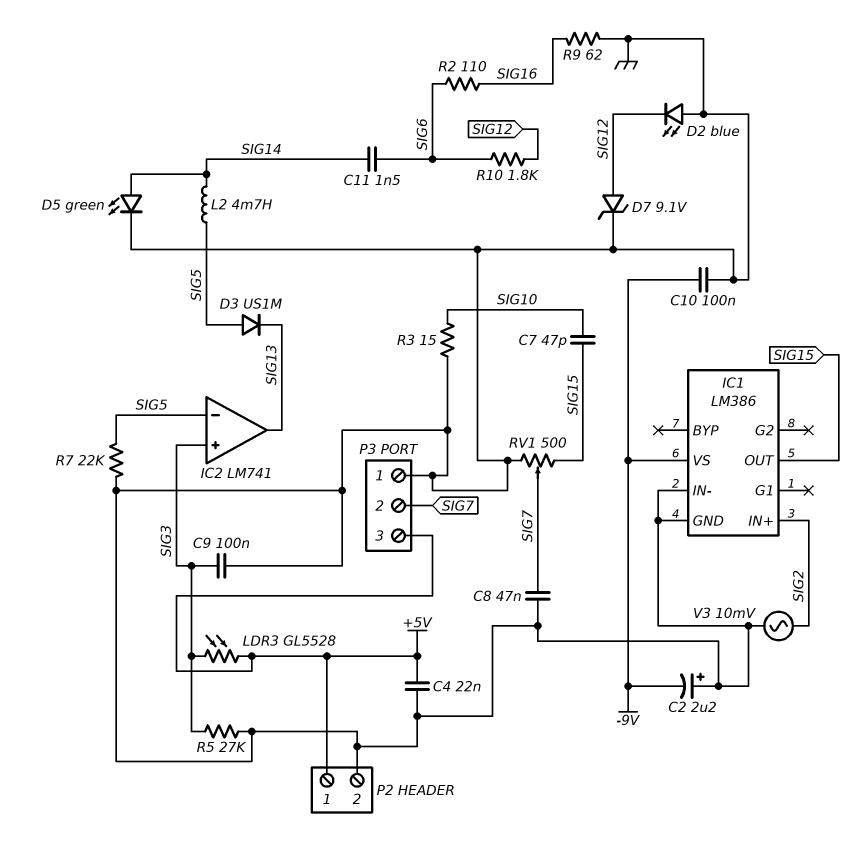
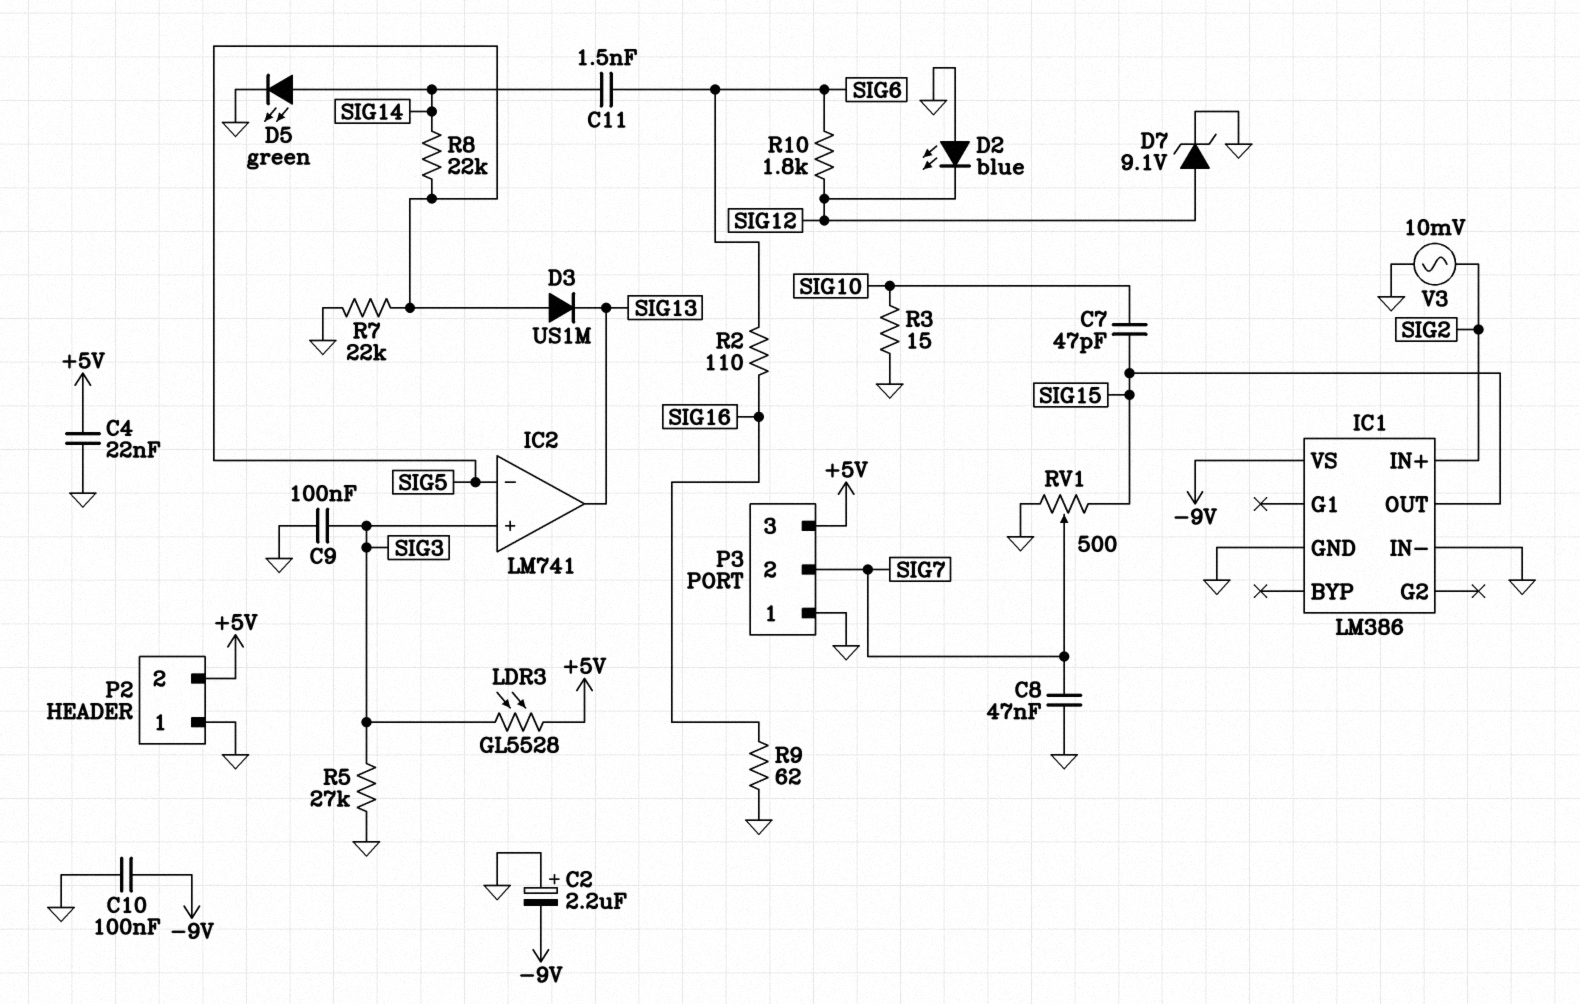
L2: 4.7mH (SIG5, SIG14) -> none
P2 pin 1: +5V -> GND
P2 pin 2: GND -> +5V
R8: none -> 22k (SIG5, SIG14)

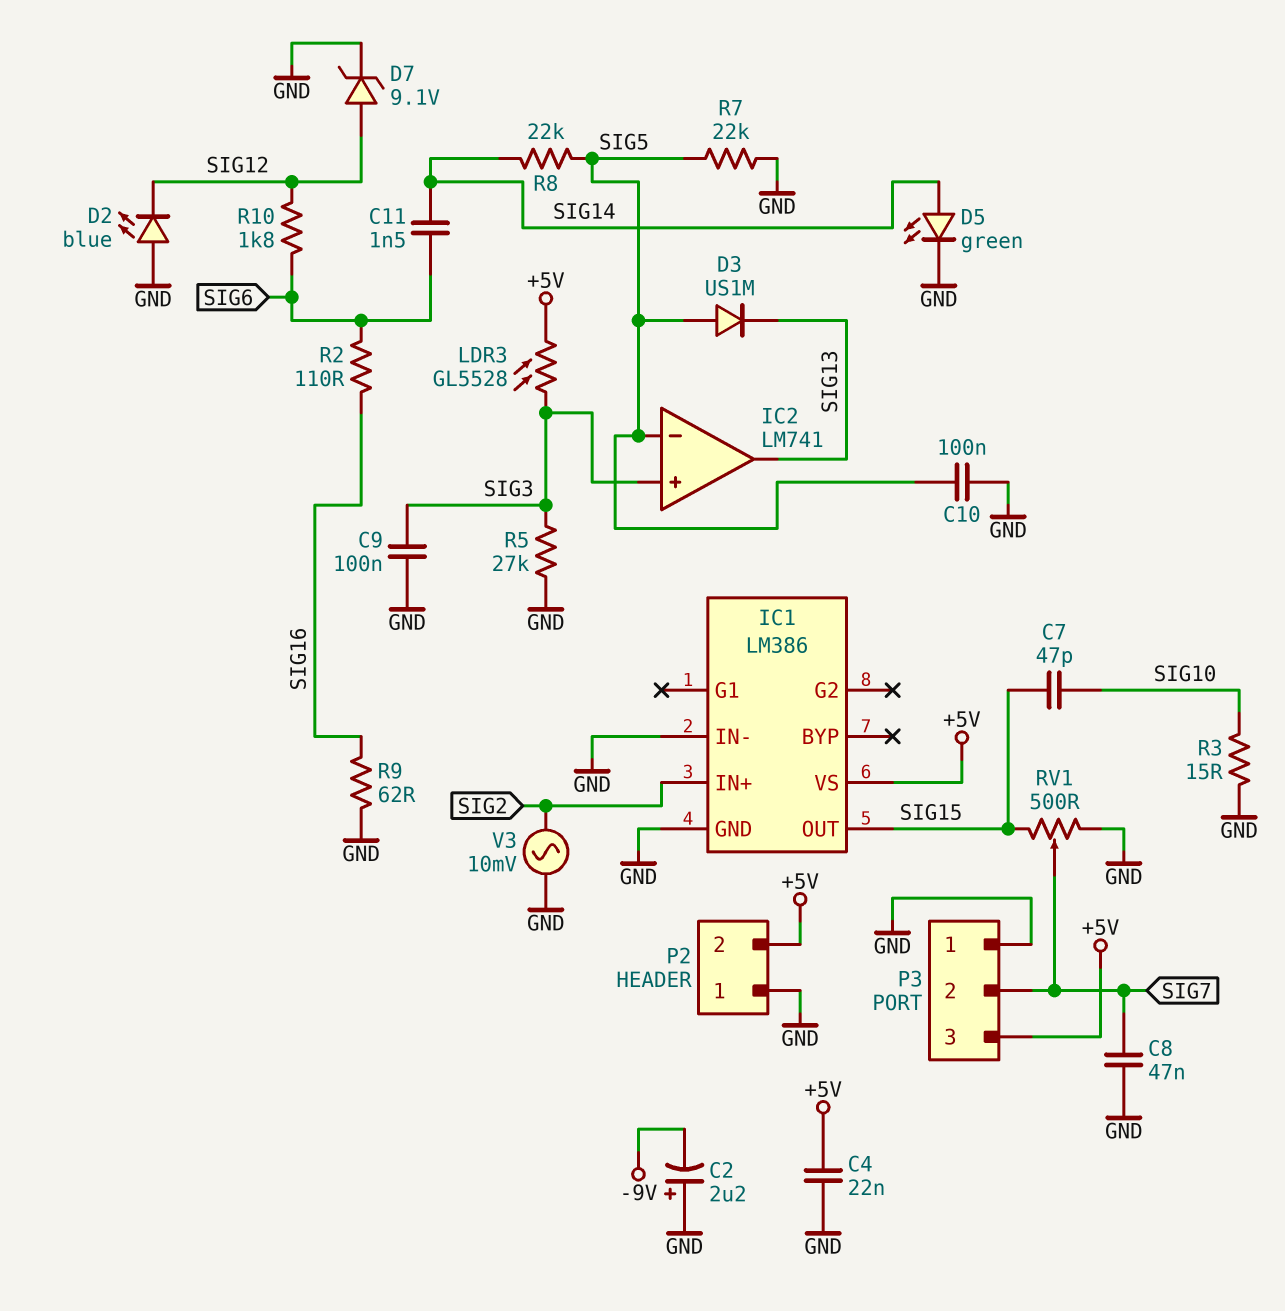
C10: 100nF (-9V, GND) -> 100nF (GND, SIG5)
IC1 pin VS: -9V -> +5V

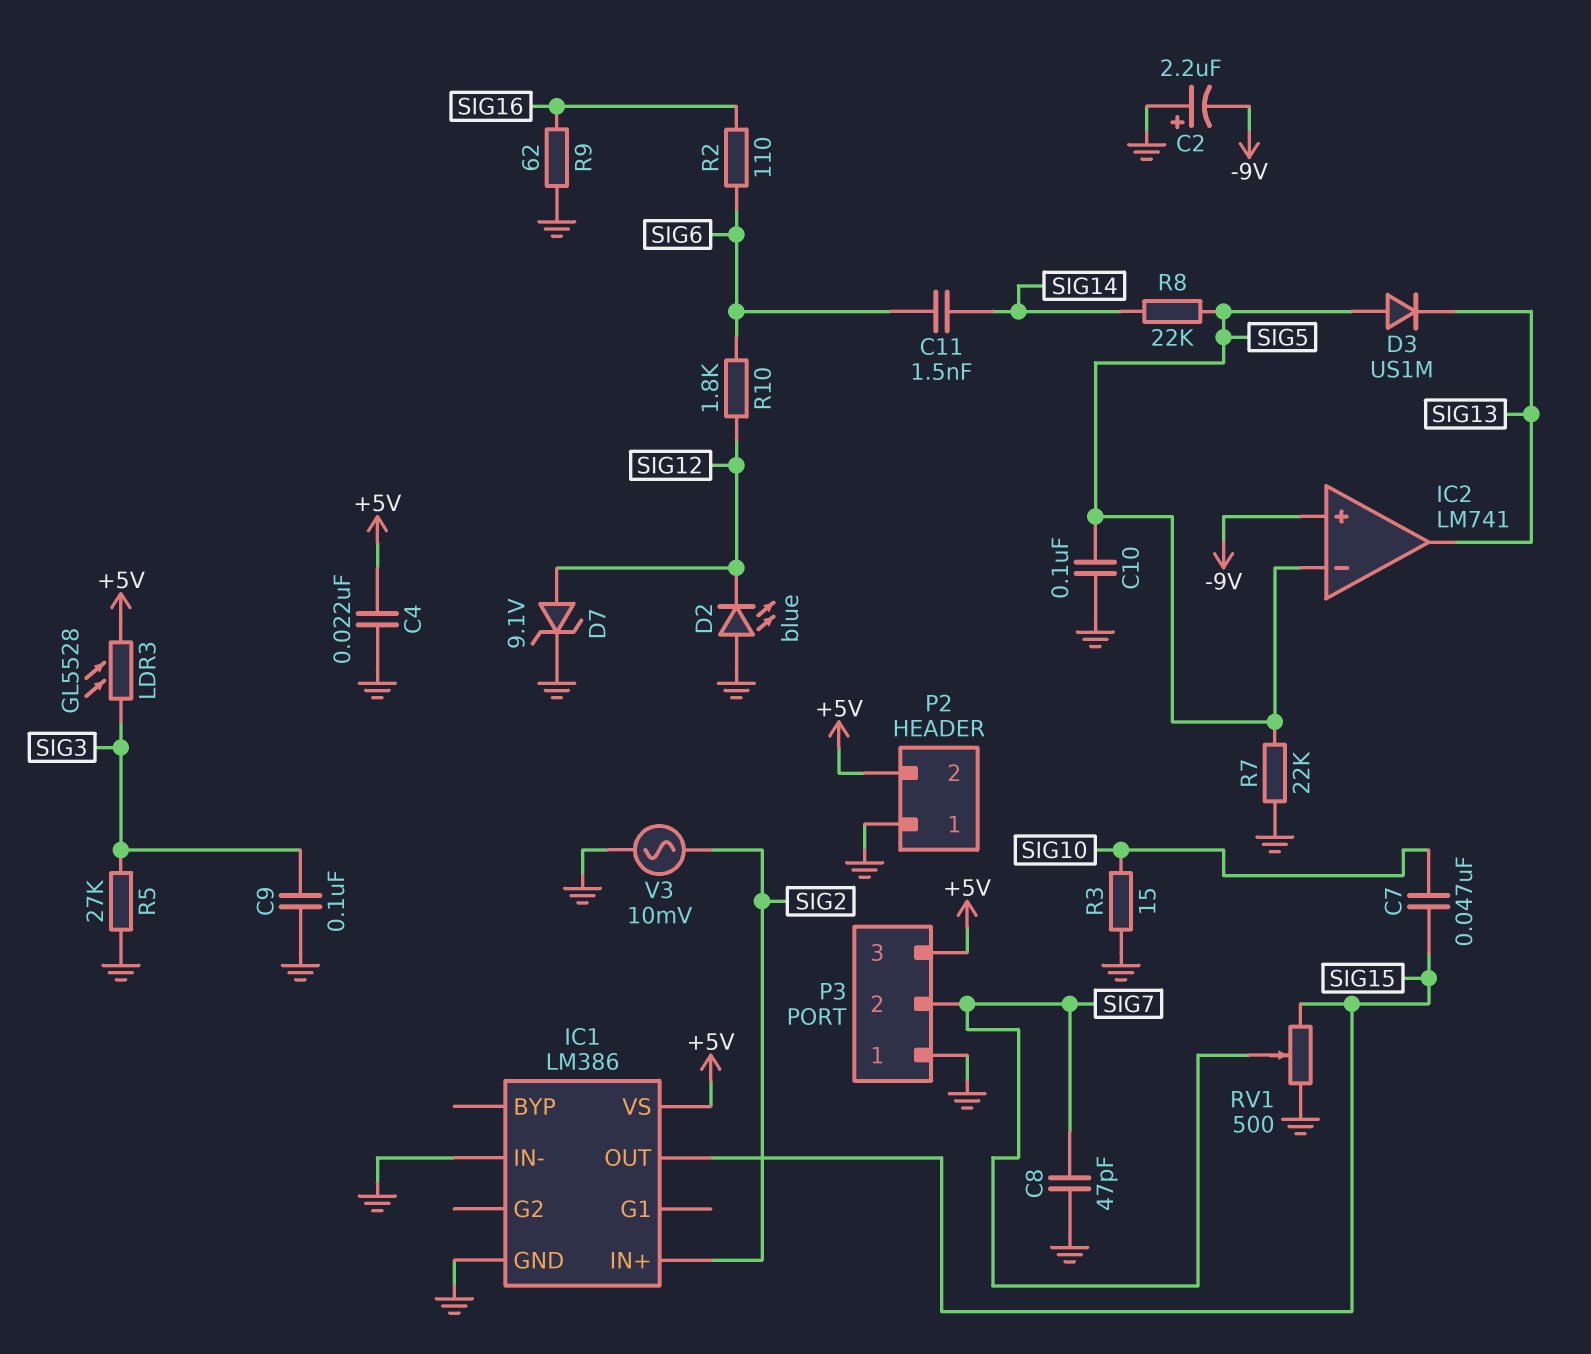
C7: 47pF (SIG10, SIG15) -> 47nF (SIG10, SIG15)
C8: 47nF (GND, SIG7) -> 47pF (GND, SIG7)
D5: LED green (A SIG14, K GND) -> none
IC2 pin in+: SIG3 -> -9V

